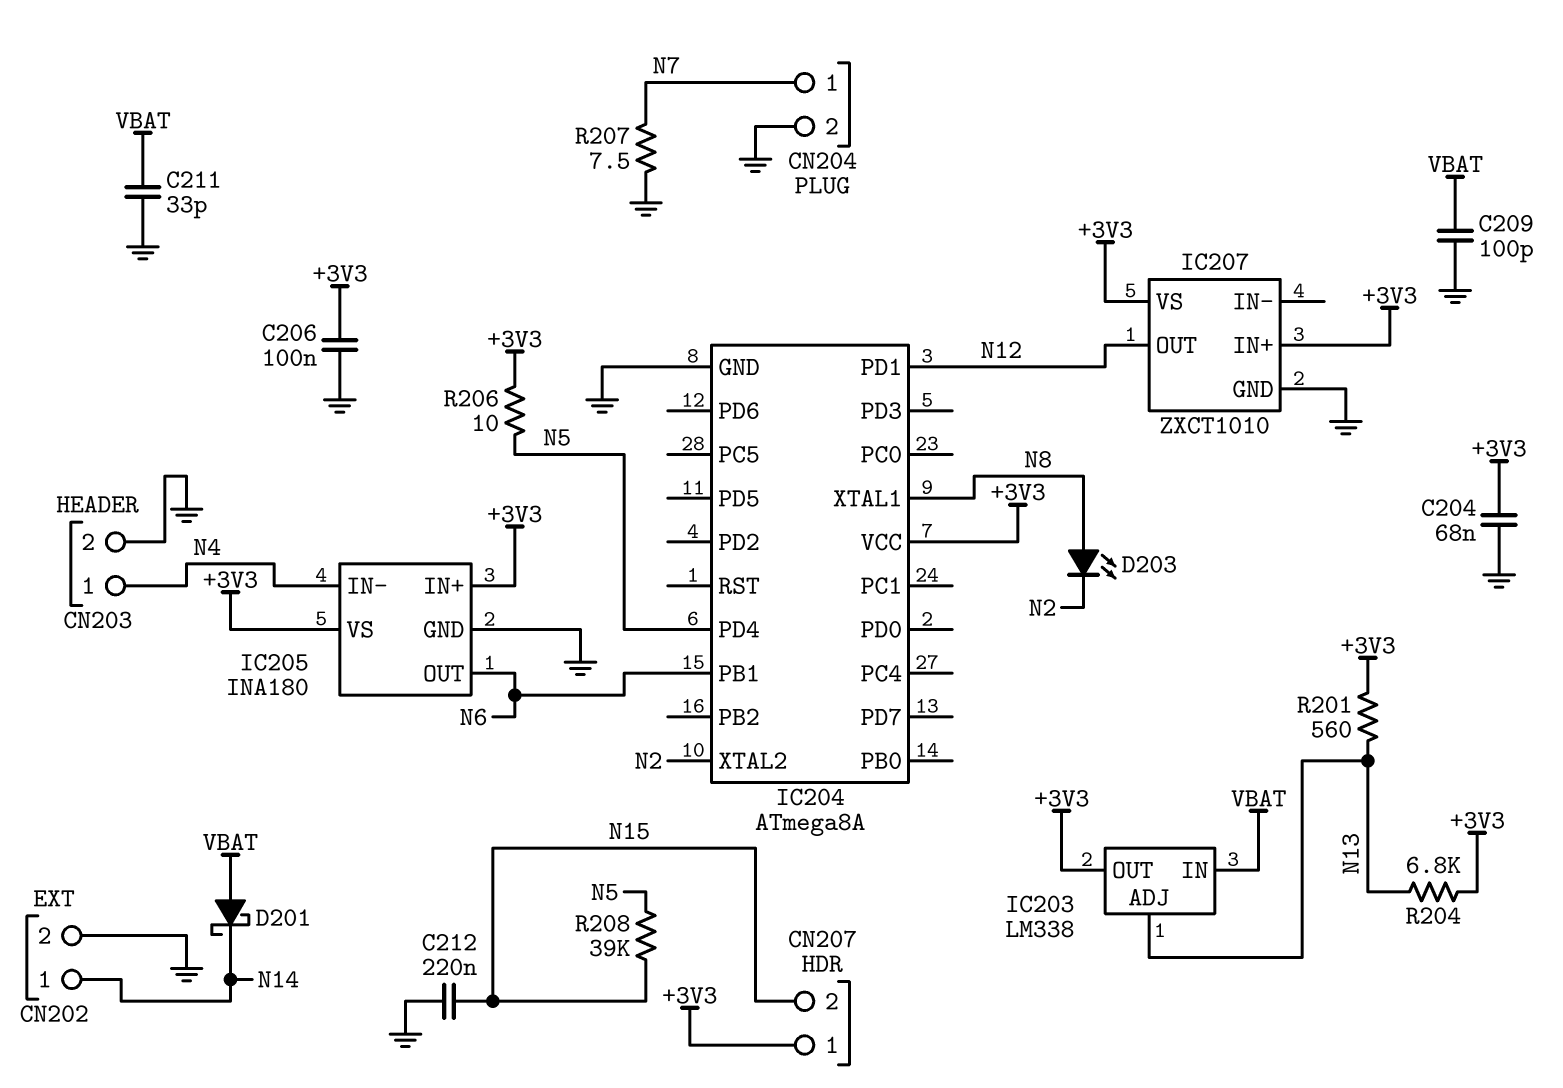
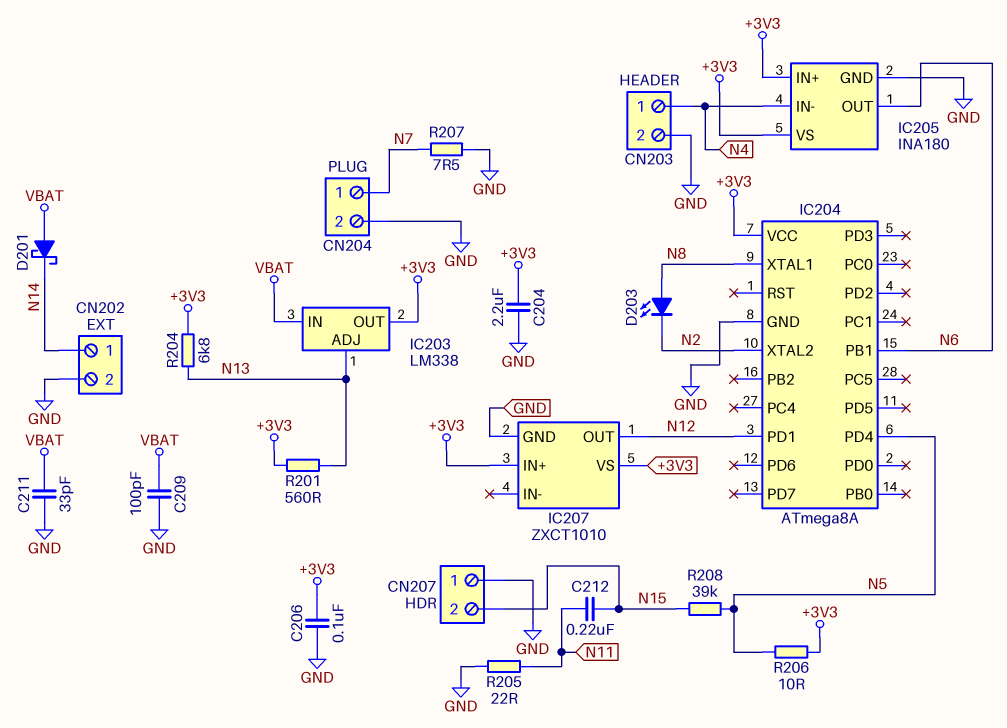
C204: 68nF (+3V3, GND) -> 2.2uF (+3V3, GND)
C212: 220nF (GND, N15) -> 220nF (N11, N15)
CN207 pin 1: +3V3 -> GND
R205: none -> 22 (GND, N11)

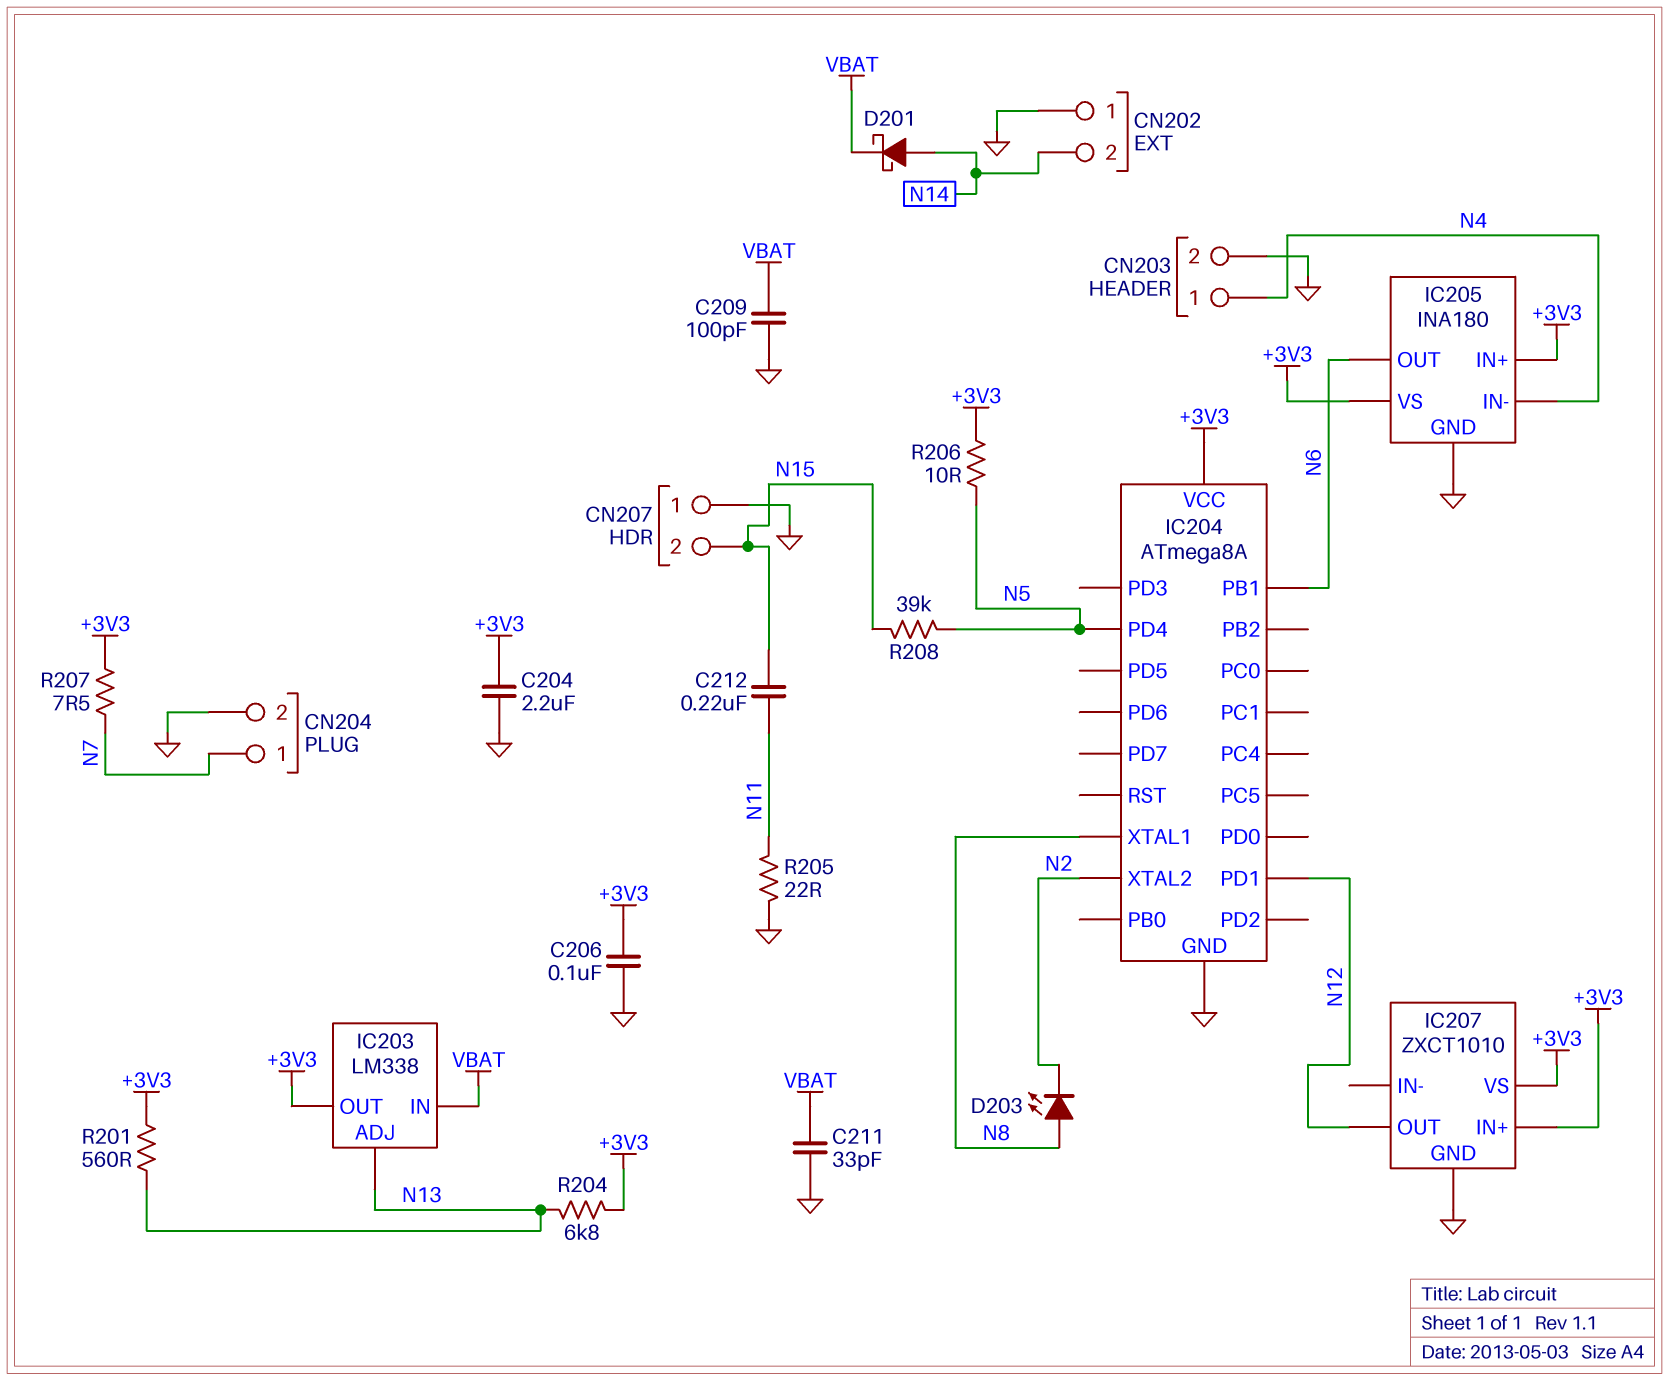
CN202 pin 1: N14 -> GND
CN202 pin 2: GND -> N14
D201: schottky (A VBAT, K N14) -> schottky (A N14, K VBAT)
R207: 7.5 (GND, N7) -> 7.5 (+3V3, N7)

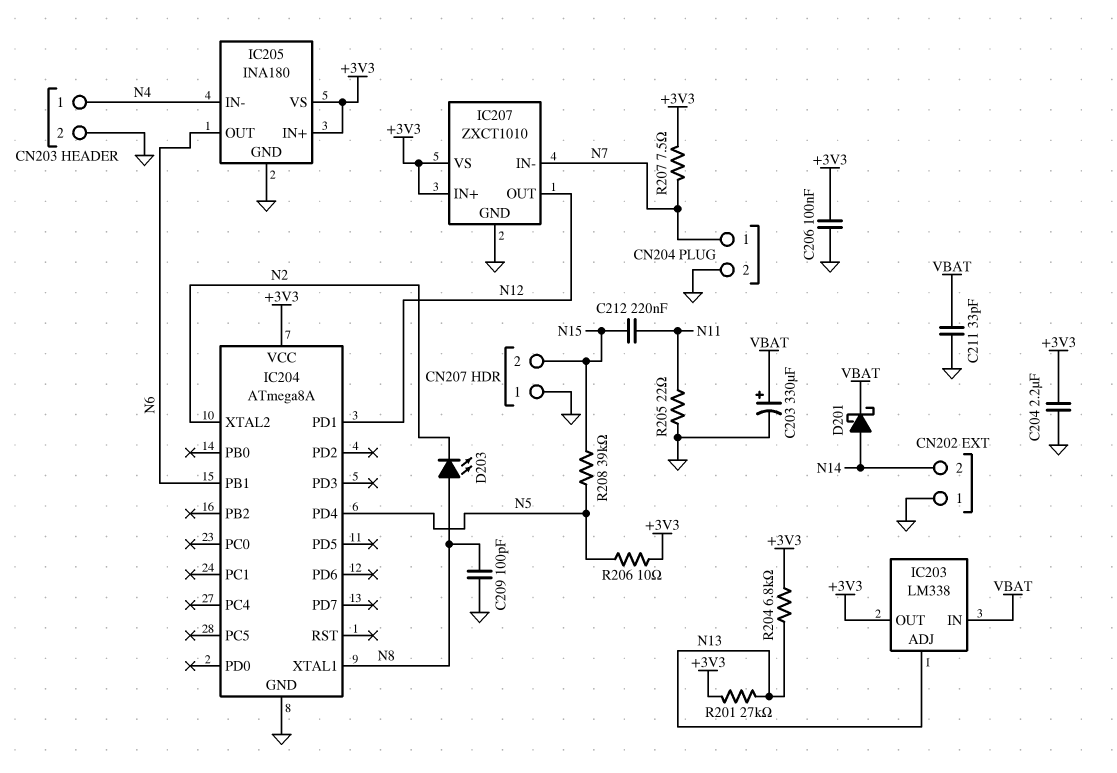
C203: none -> 330uF (plus VBAT, minus GND)
C209: 100pF (GND, VBAT) -> 100pF (GND, N8)
IC207 pin IN-: none -> N7
R201: 560 (+3V3, N13) -> 27k (+3V3, N13)

